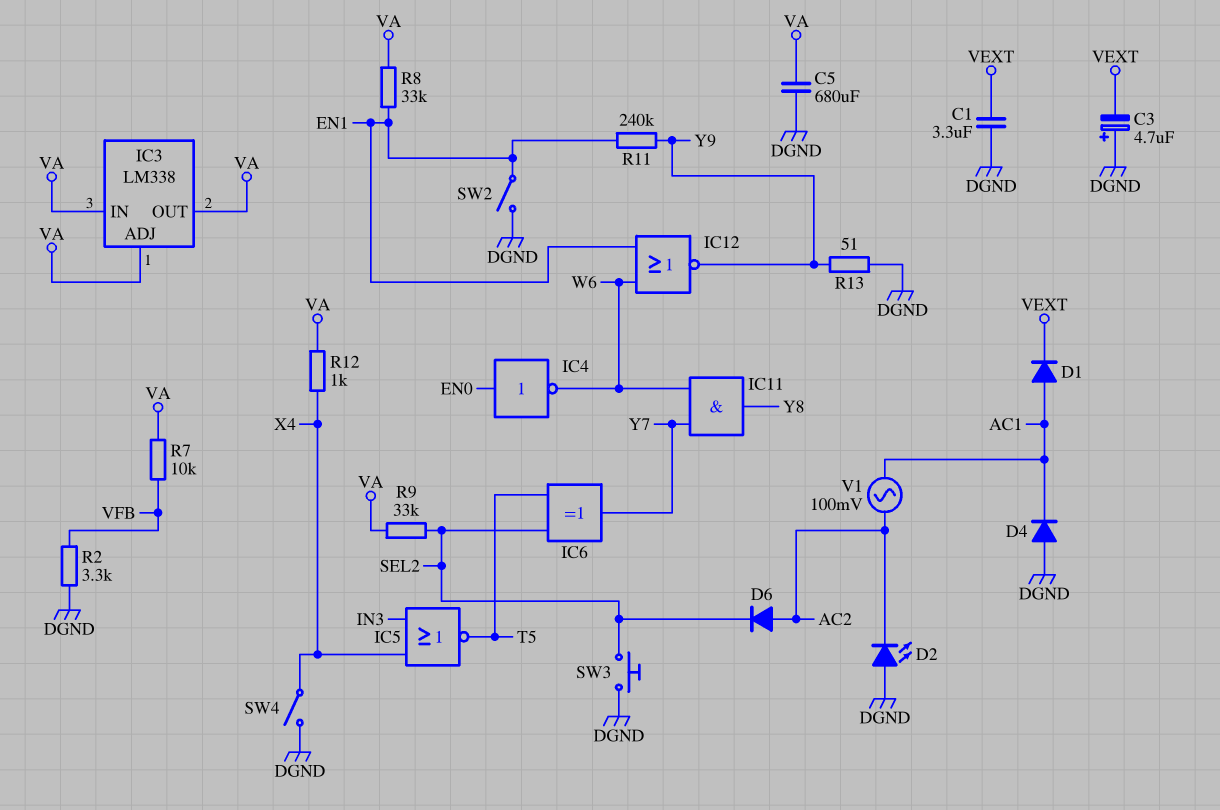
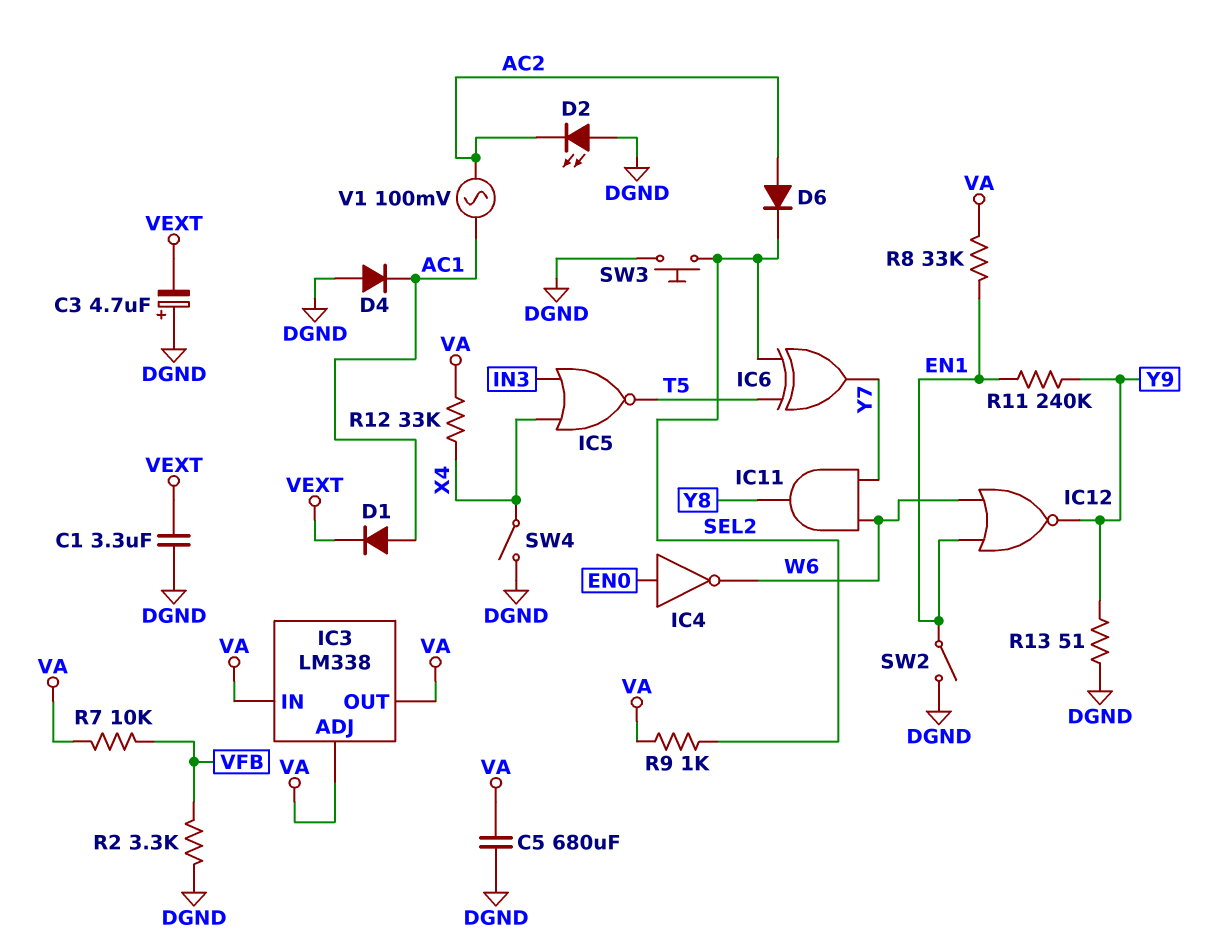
R9: 33k (SEL2, VA) -> 1k (SEL2, VA)
R12: 1k (VA, X4) -> 33k (VA, X4)

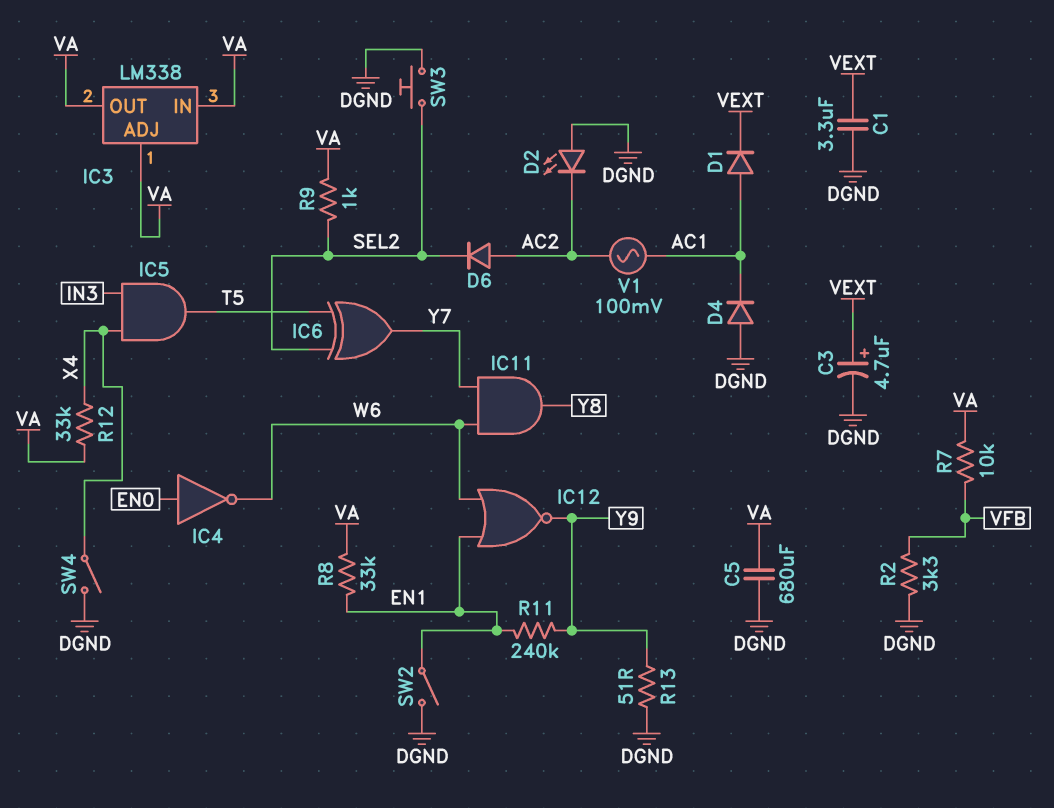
C3: 4.7uF (plus DGND, minus VEXT) -> 4.7uF (plus VEXT, minus DGND)
IC5: NOR (in IN3, in X4, out T5) -> AND (in IN3, in X4, out T5)

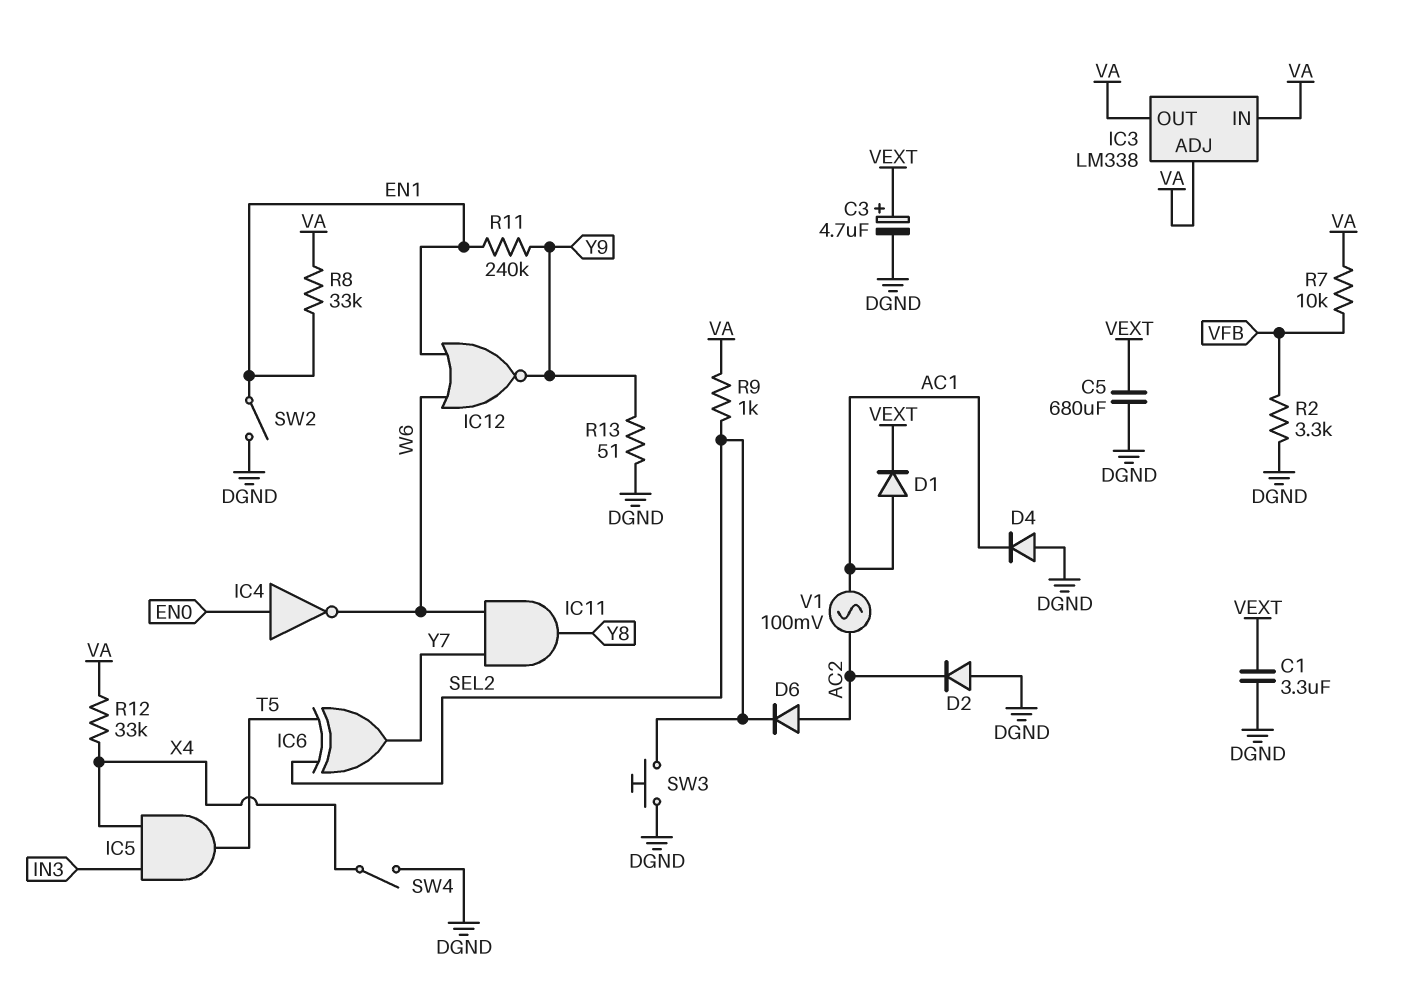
C5: 680uF (DGND, VA) -> 680uF (DGND, VEXT)
D2: LED (A DGND, K AC2) -> diode (A DGND, K AC2)

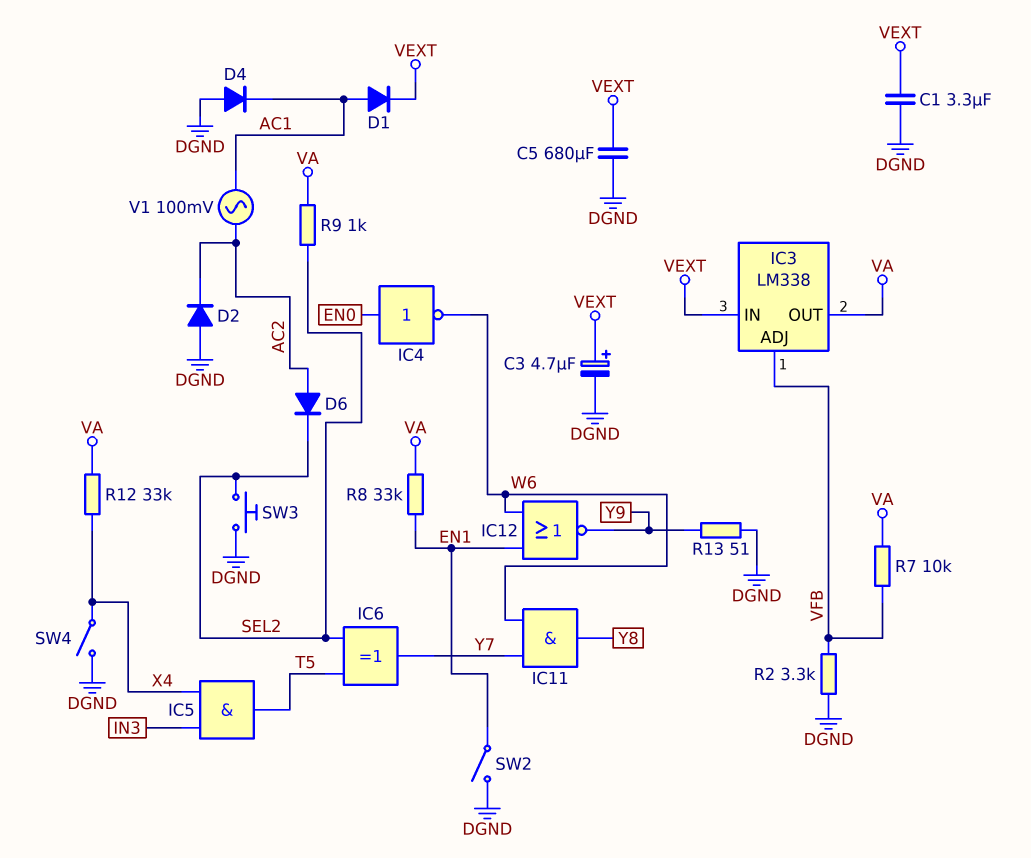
IC3 pin ADJ: VA -> VFB
IC3 pin IN: VA -> VEXT
R11: 240k (EN1, Y9) -> none

